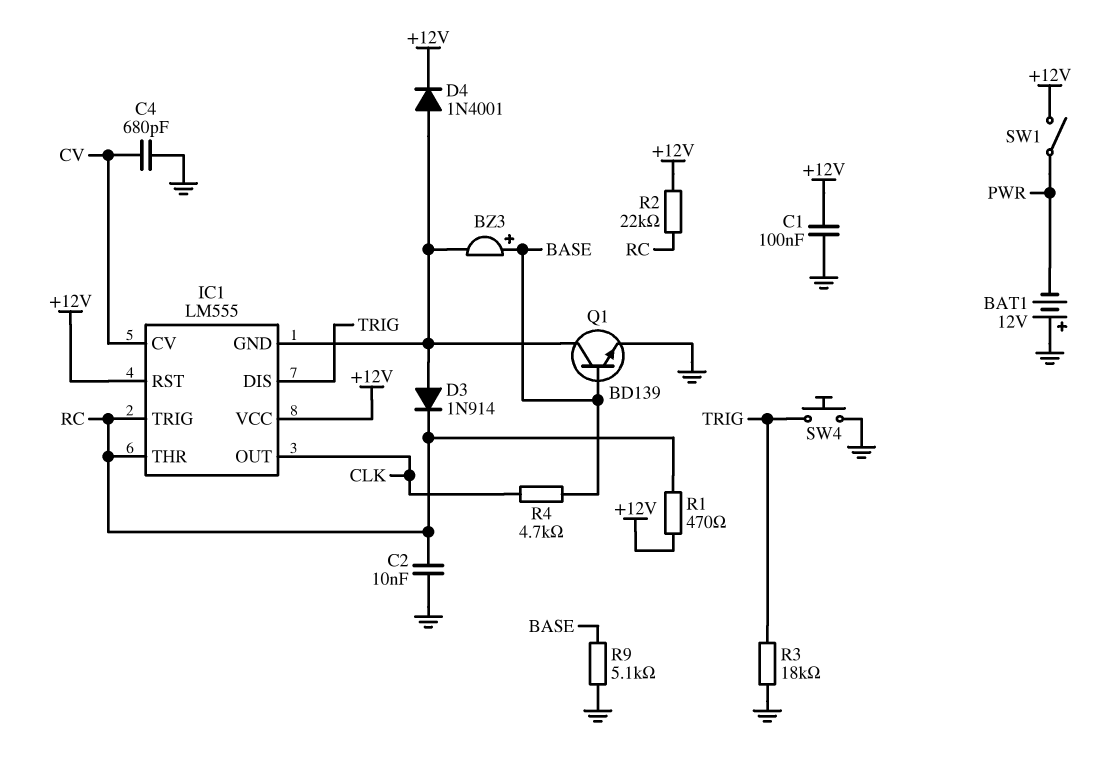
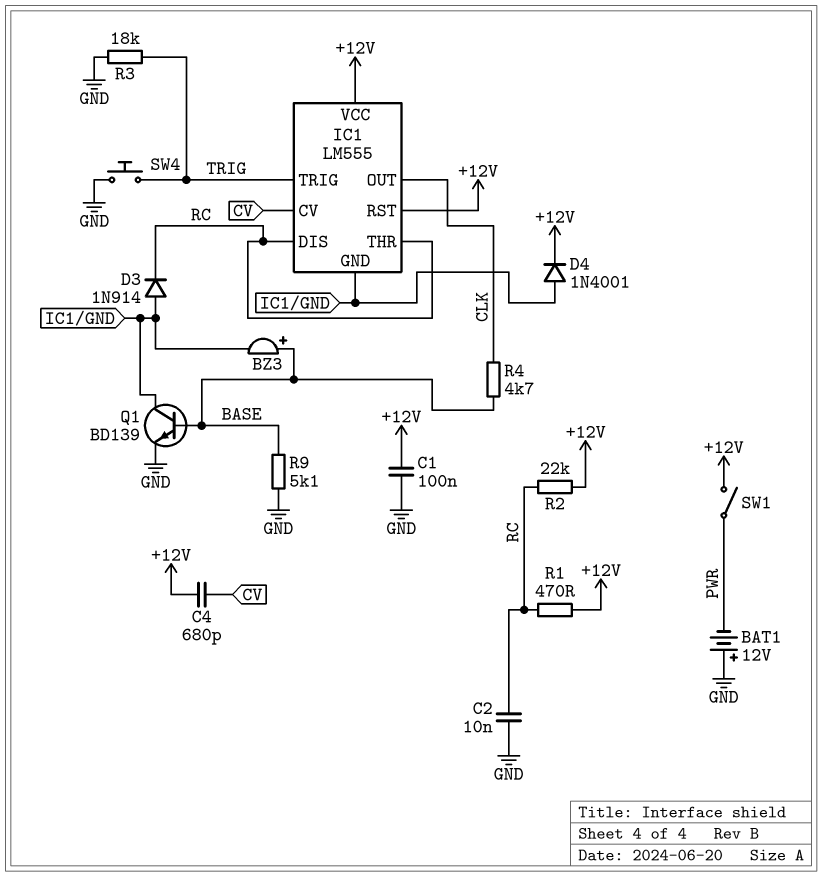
C4: 680pF (CV, GND) -> 680pF (+12V, CV)
IC1 pin DIS: TRIG -> RC
IC1 pin TRIG: RC -> TRIG

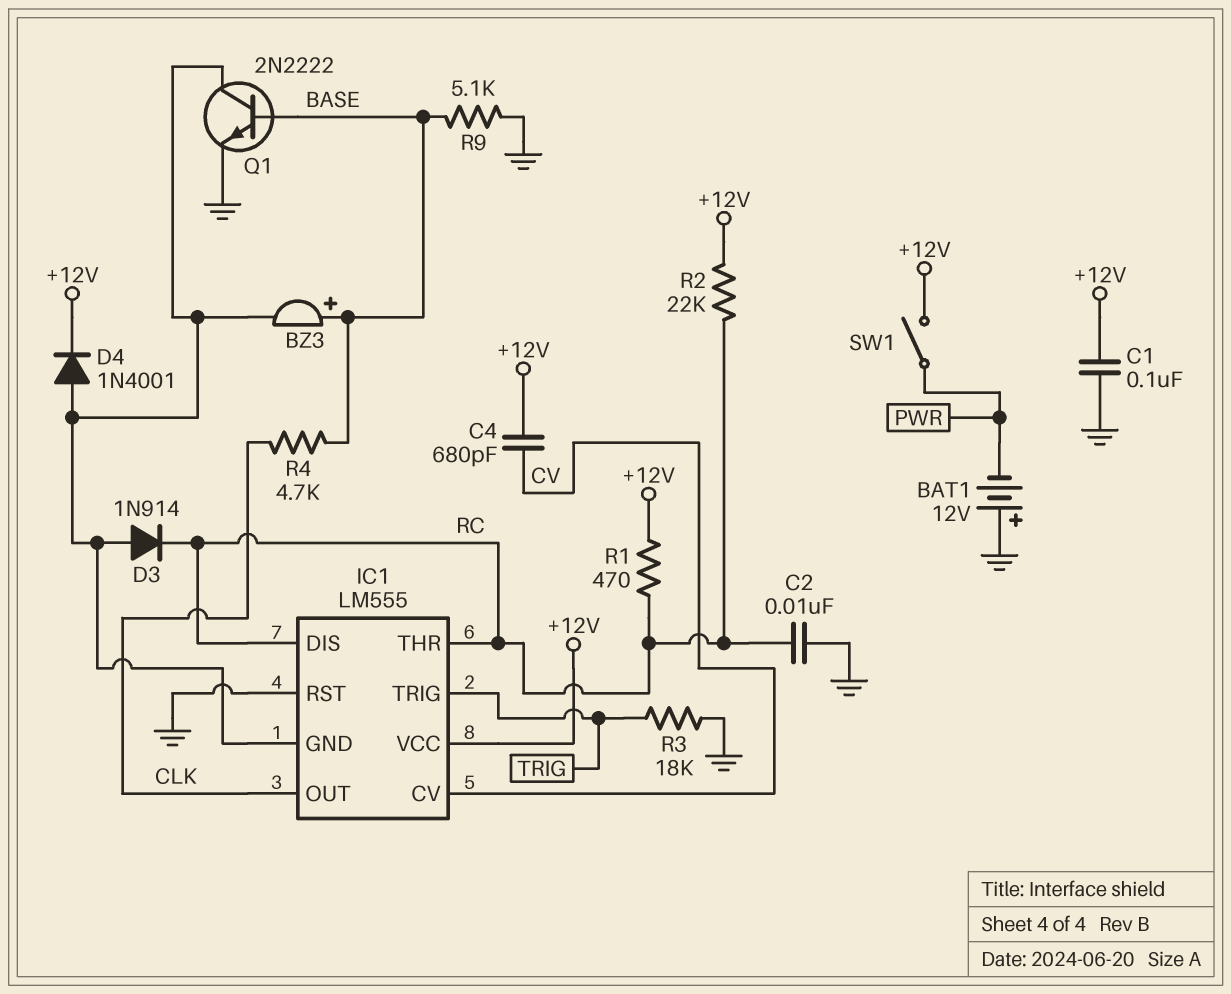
IC1 pin RST: +12V -> GND
Q1: NPN BD139 (B BASE, C IC1/GND, E GND) -> NPN 2N2222 (B BASE, C IC1/GND, E GND)
SW4: button (GND, TRIG) -> none

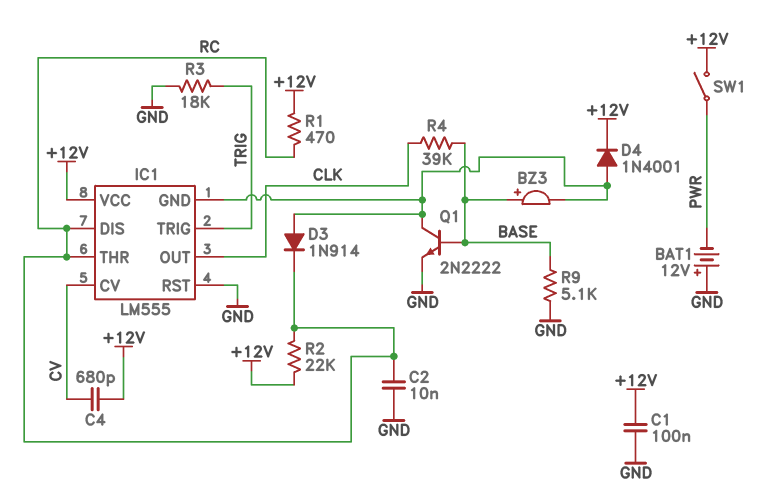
R4: 4.7k (BASE, CLK) -> 39k (BASE, CLK)

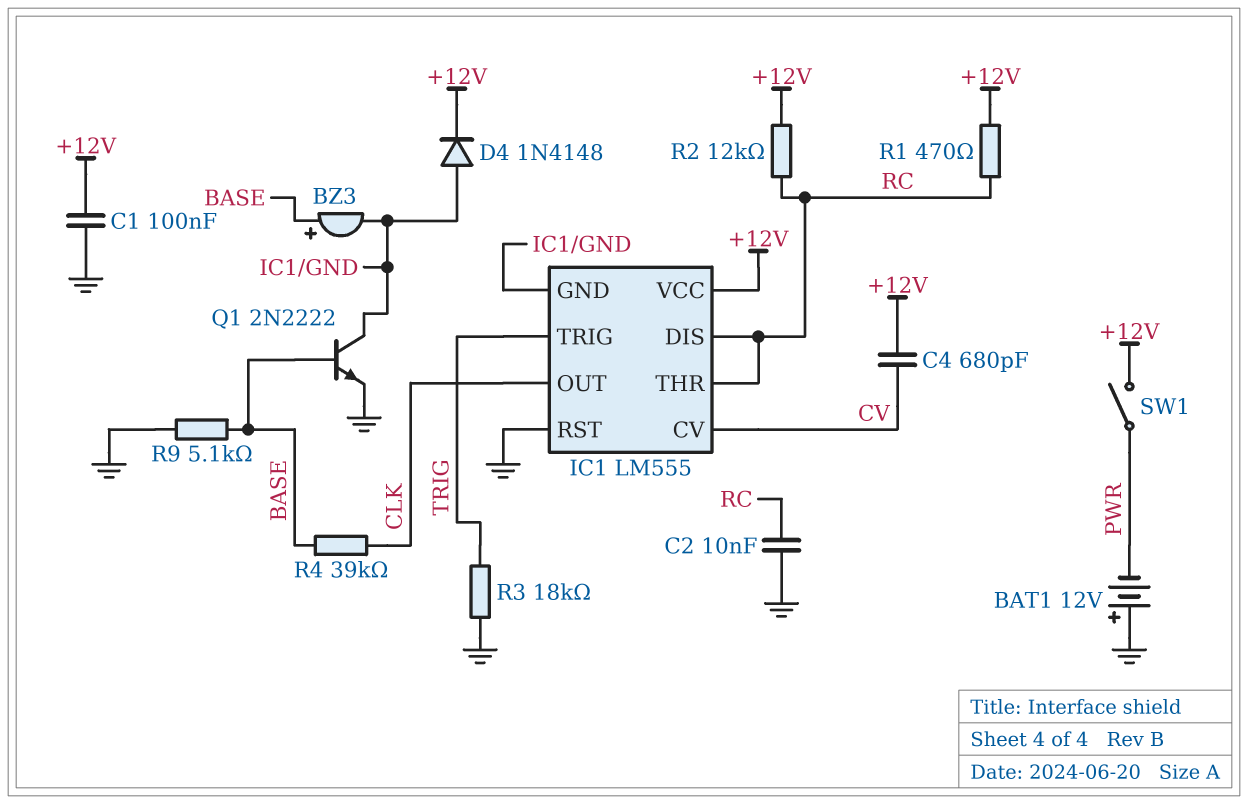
D3: diode 1N914 (A IC1/GND, K RC) -> none
D4: diode 1N4001 (A IC1/GND, K +12V) -> diode 1N4148 (A IC1/GND, K +12V)
R2: 22k (+12V, RC) -> 12k (+12V, RC)

